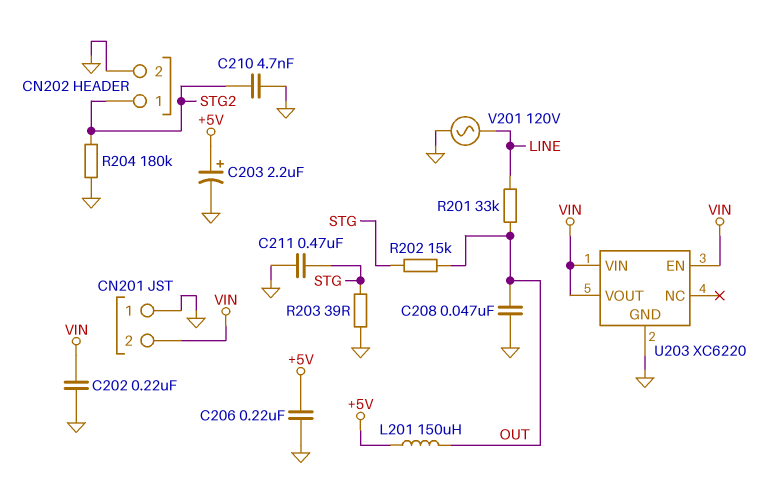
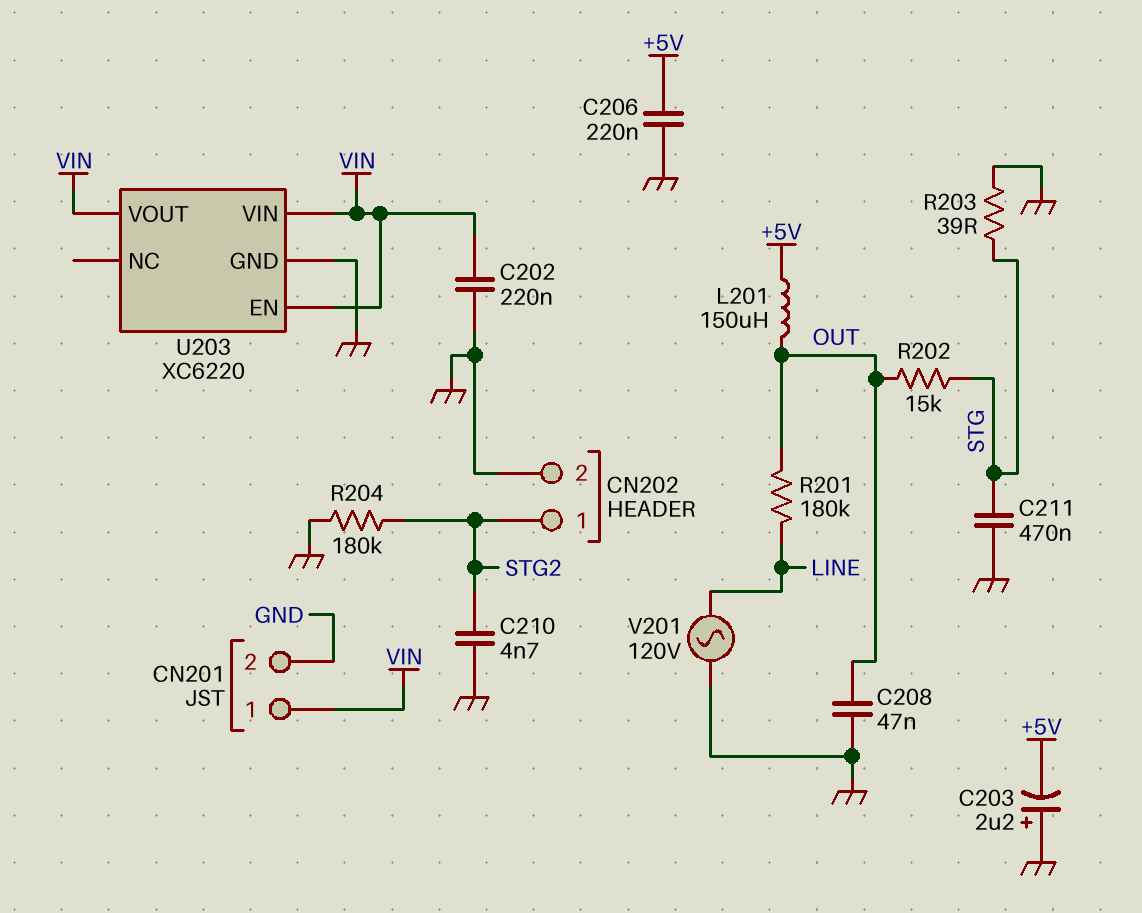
C203: 2.2uF (plus +5V, minus GND) -> 2.2uF (plus GND, minus +5V)
CN201 pin 1: GND -> VIN
CN201 pin 2: VIN -> GND
R201: 33k (LINE, OUT) -> 180k (LINE, OUT)

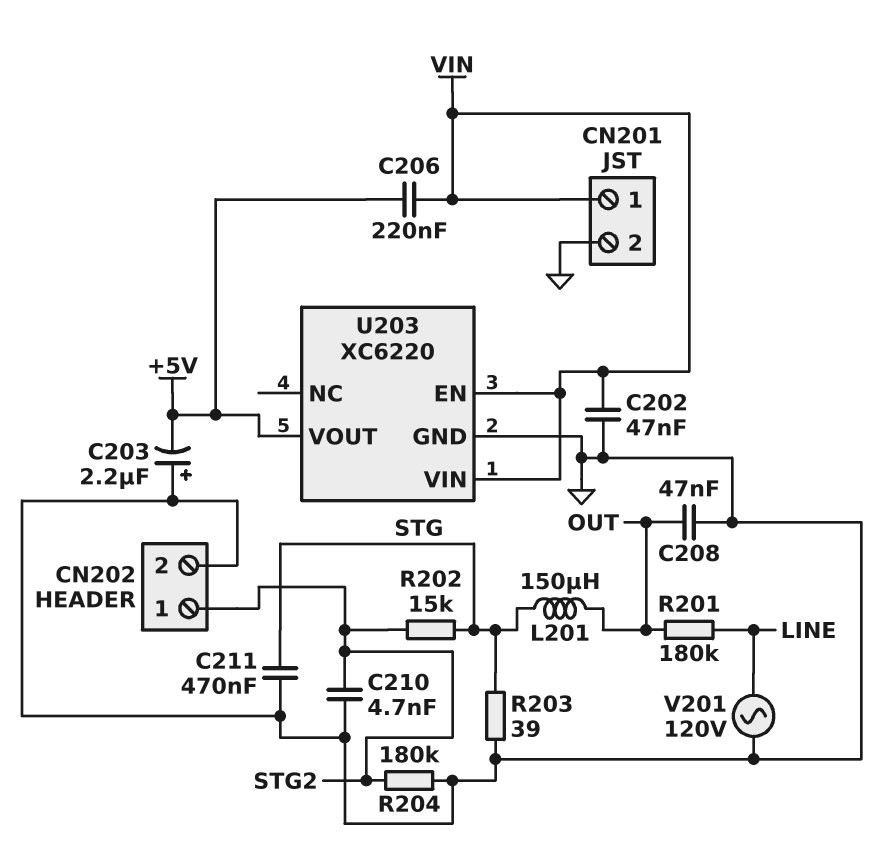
C202: 220nF (GND, VIN) -> 47nF (GND, VIN)
C206: 220nF (+5V, GND) -> 220nF (+5V, VIN)
L201: 150uH (+5V, OUT) -> 150uH (OUT, STG)
R202: 15k (OUT, STG) -> 15k (STG, STG2)
U203 pin VOUT: VIN -> +5V

